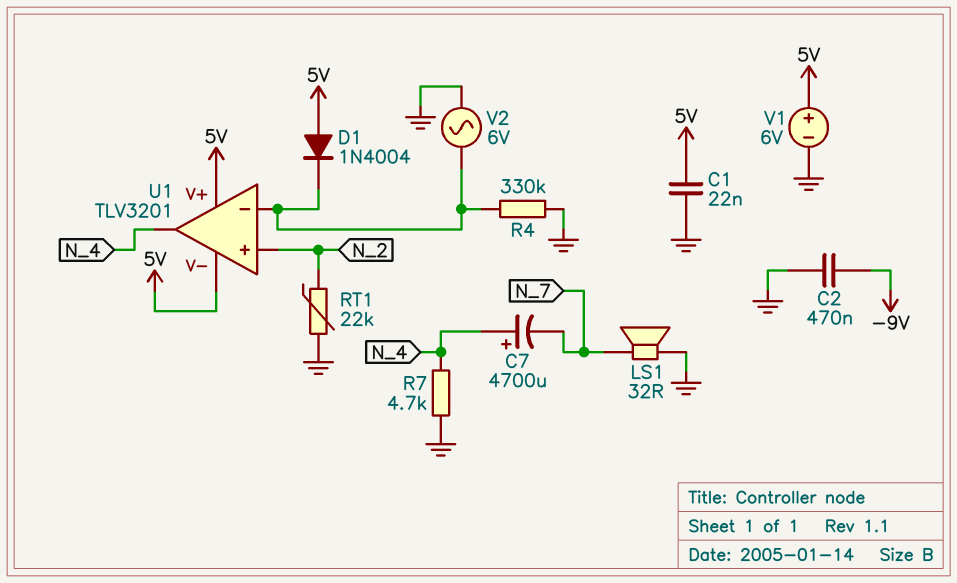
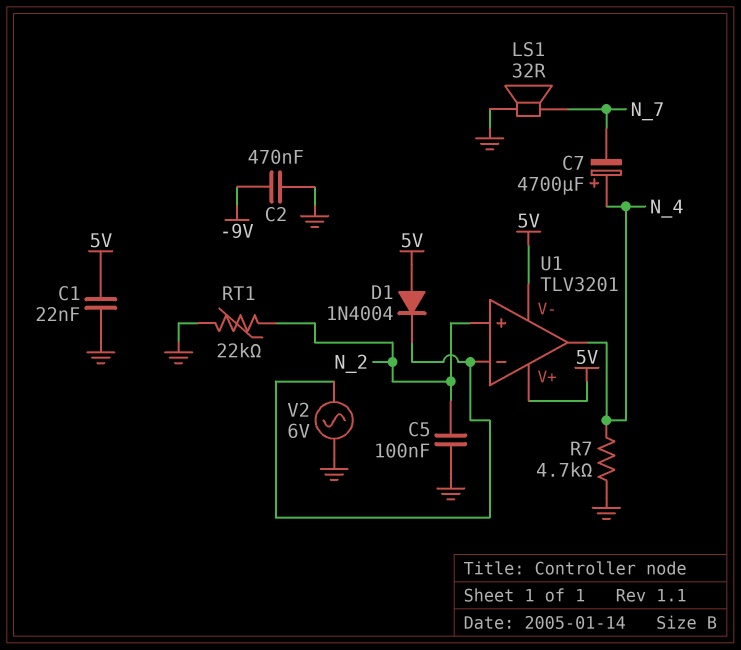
C5: none -> 100nF (GND, N_2)
R4: 330k (GND, U1/in-) -> none
V1: 6V (plus 5V, minus GND) -> none

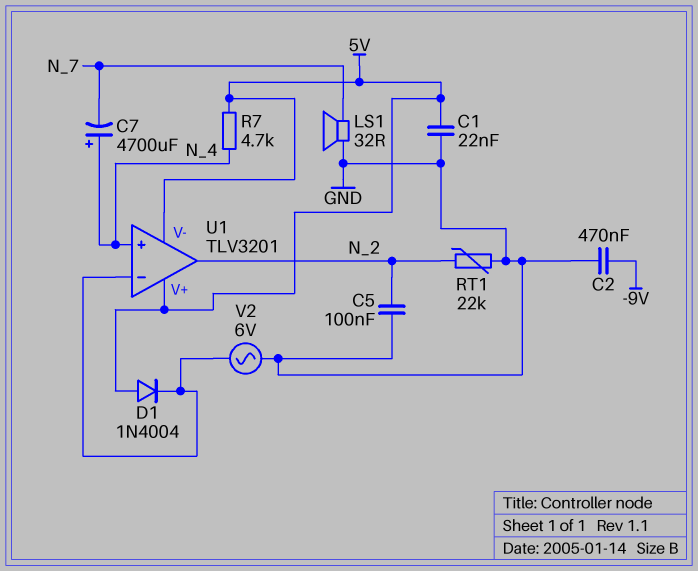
R7: 4.7k (GND, N_4) -> 4.7k (5V, N_4)
U1 pin in+: N_2 -> N_4
U1 pin out: N_4 -> N_2

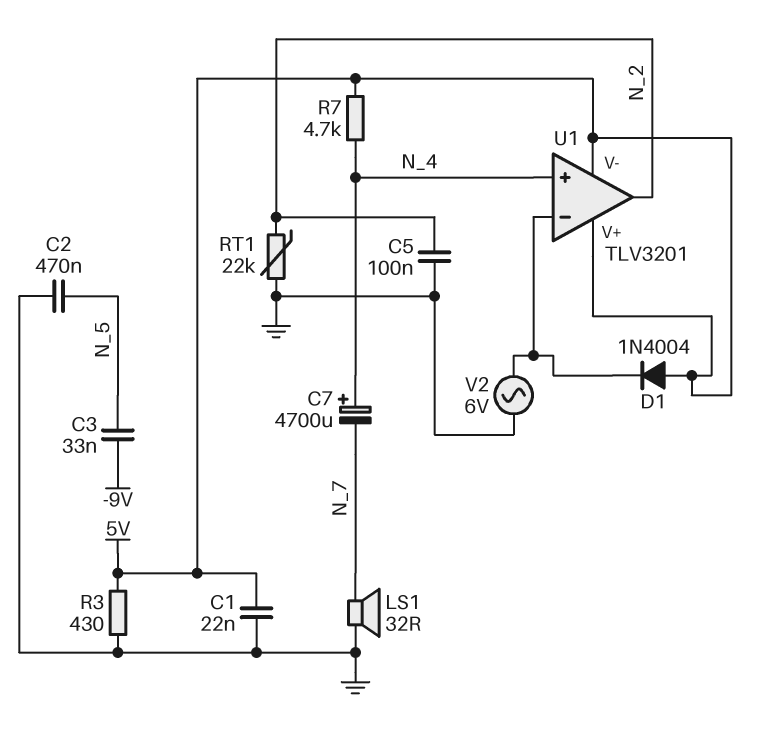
C2: 470nF (-9V, GND) -> 470nF (GND, N_5)
C3: none -> 33nF (-9V, N_5)
R3: none -> 430 (5V, GND)

